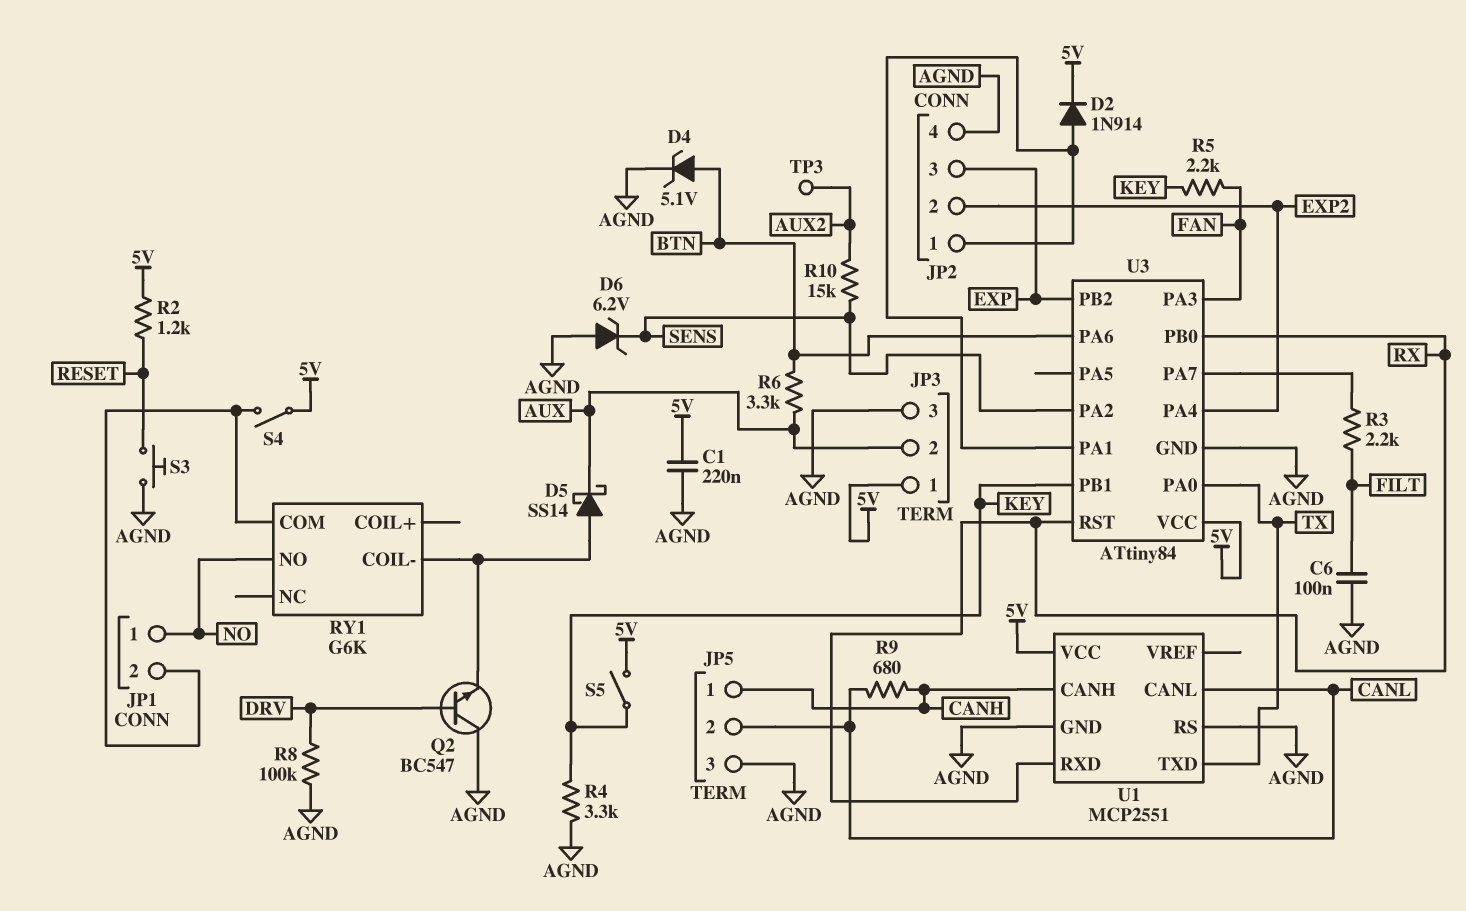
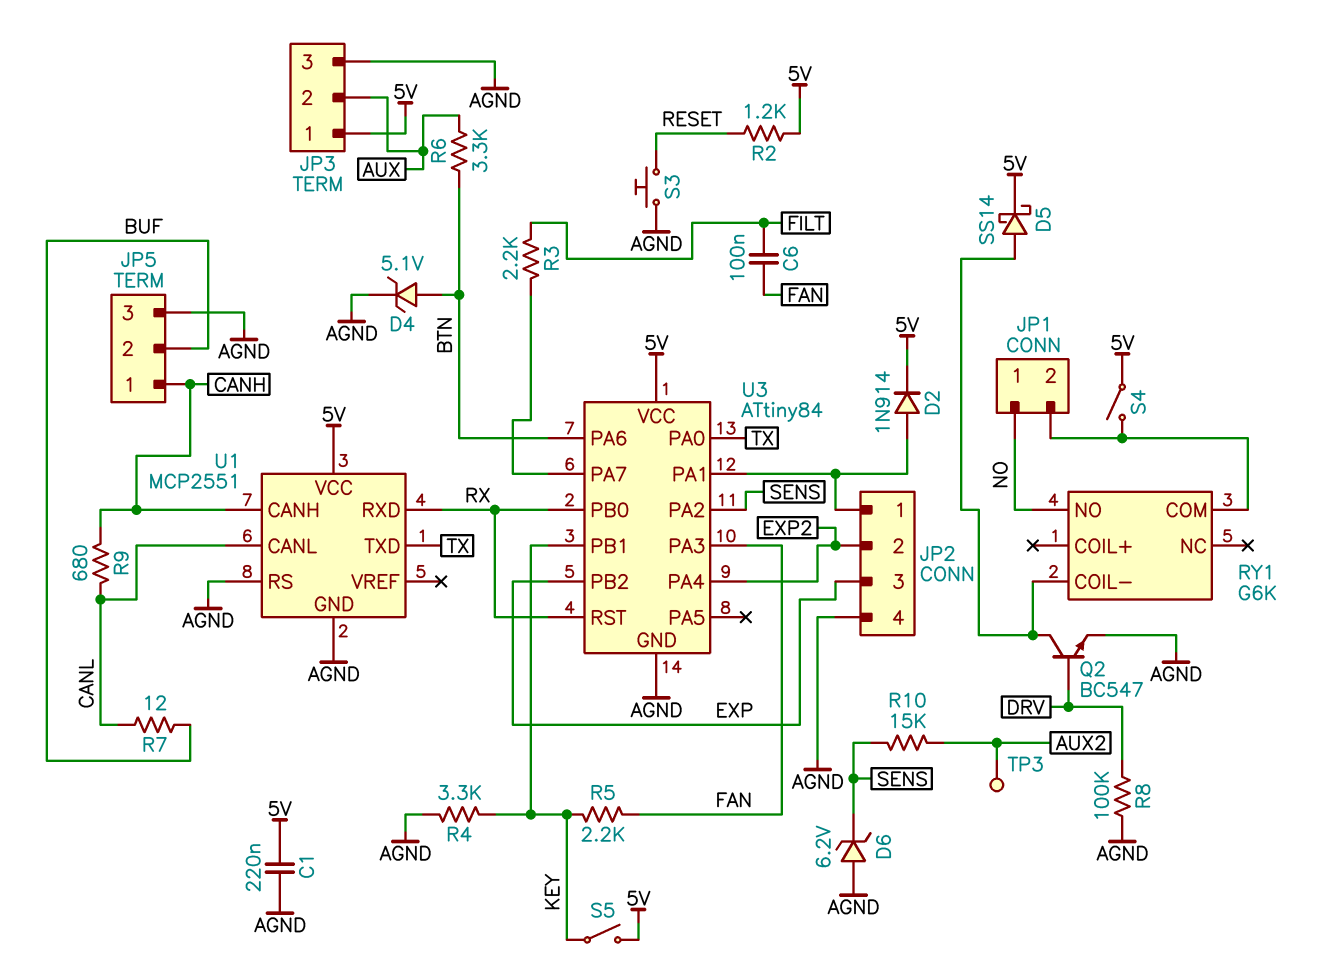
C6: 100nF (AGND, FILT) -> 100nF (FAN, FILT)
D5: schottky SS14 (A RY1/COIL-, K AUX) -> schottky SS14 (A RY1/COIL-, K 5V)
JP5 pin 2: CANL -> BUF
Q2: NPN BC547 (B DRV, C AGND, E RY1/COIL-) -> NPN BC547 (B DRV, C RY1/COIL-, E AGND)
R7: none -> 12 (BUF, CANL)

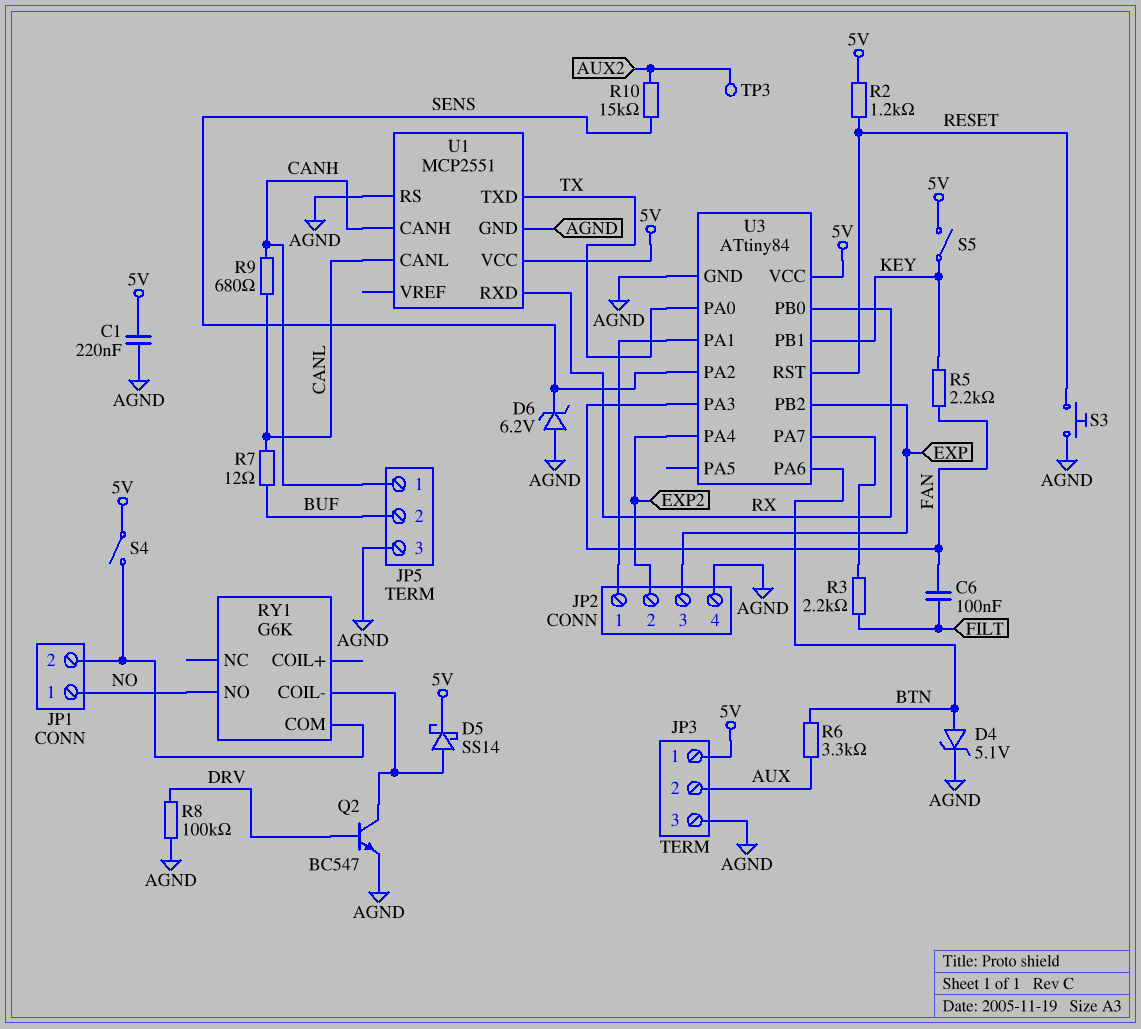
D2: diode 1N914 (A JP2/1, K 5V) -> none
R4: 3.3k (AGND, KEY) -> none
U3 pin RST: RX -> RESET

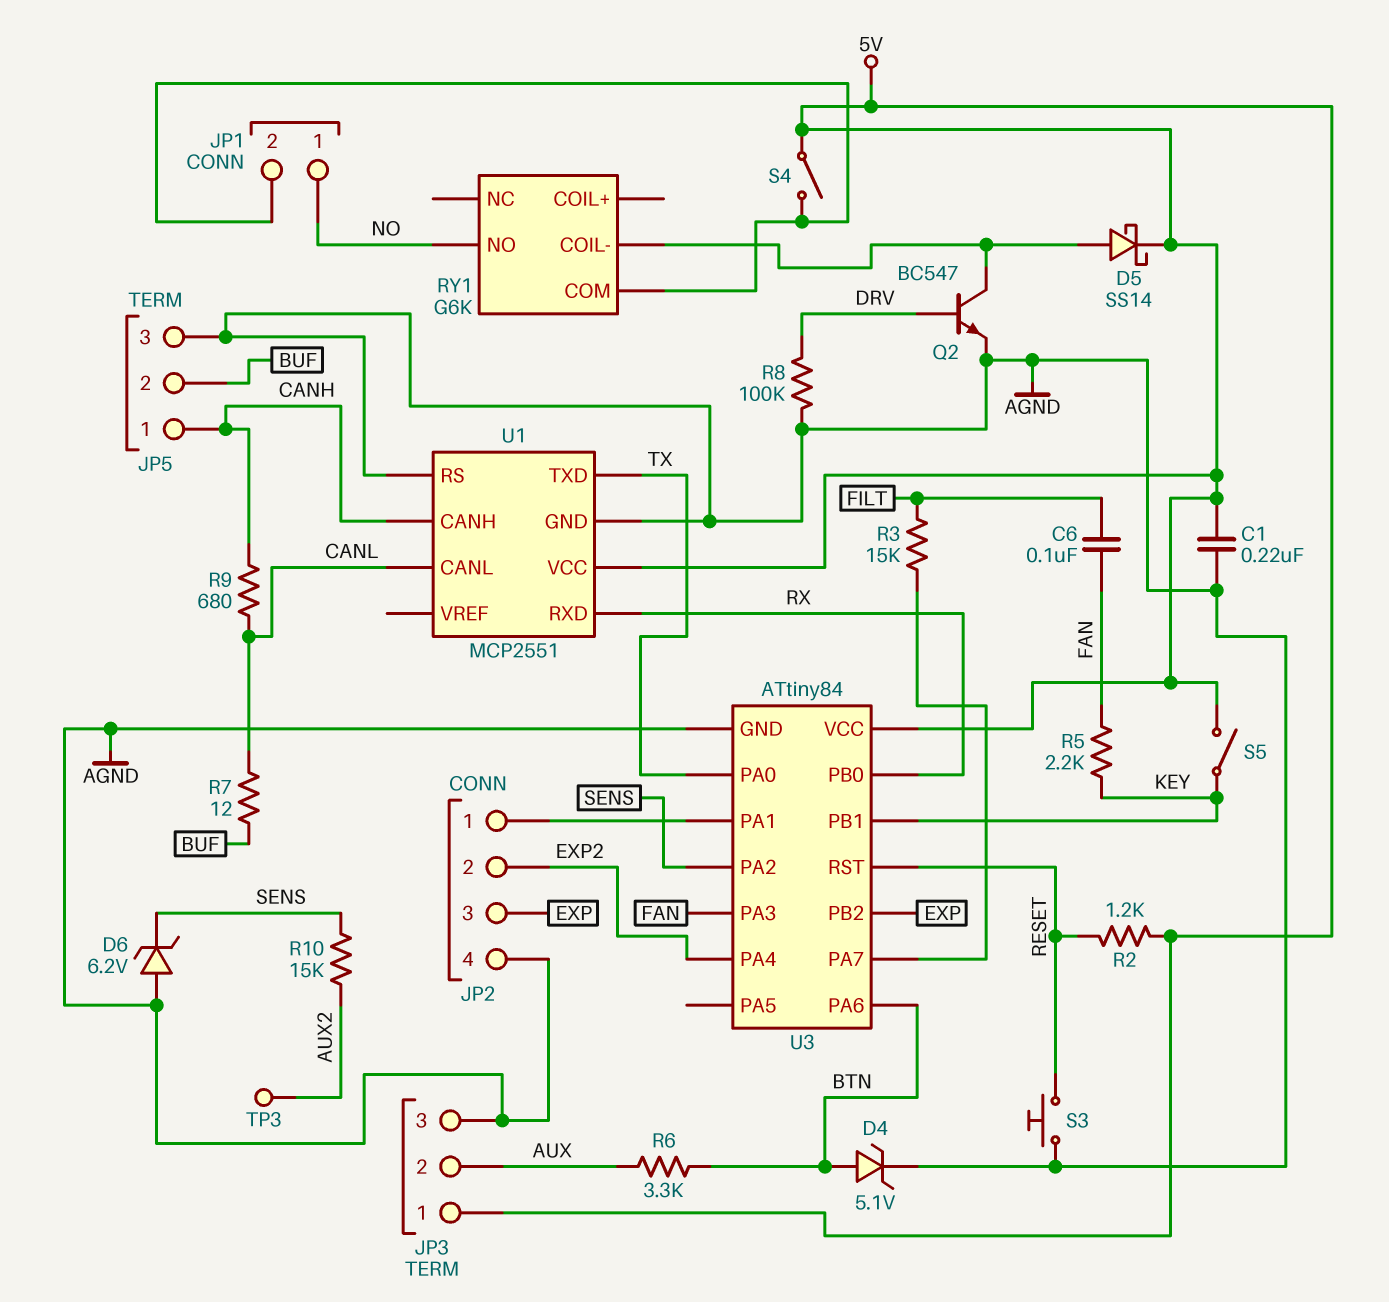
R3: 2.2k (FILT, U3/PA7) -> 15k (FILT, U3/PA7)

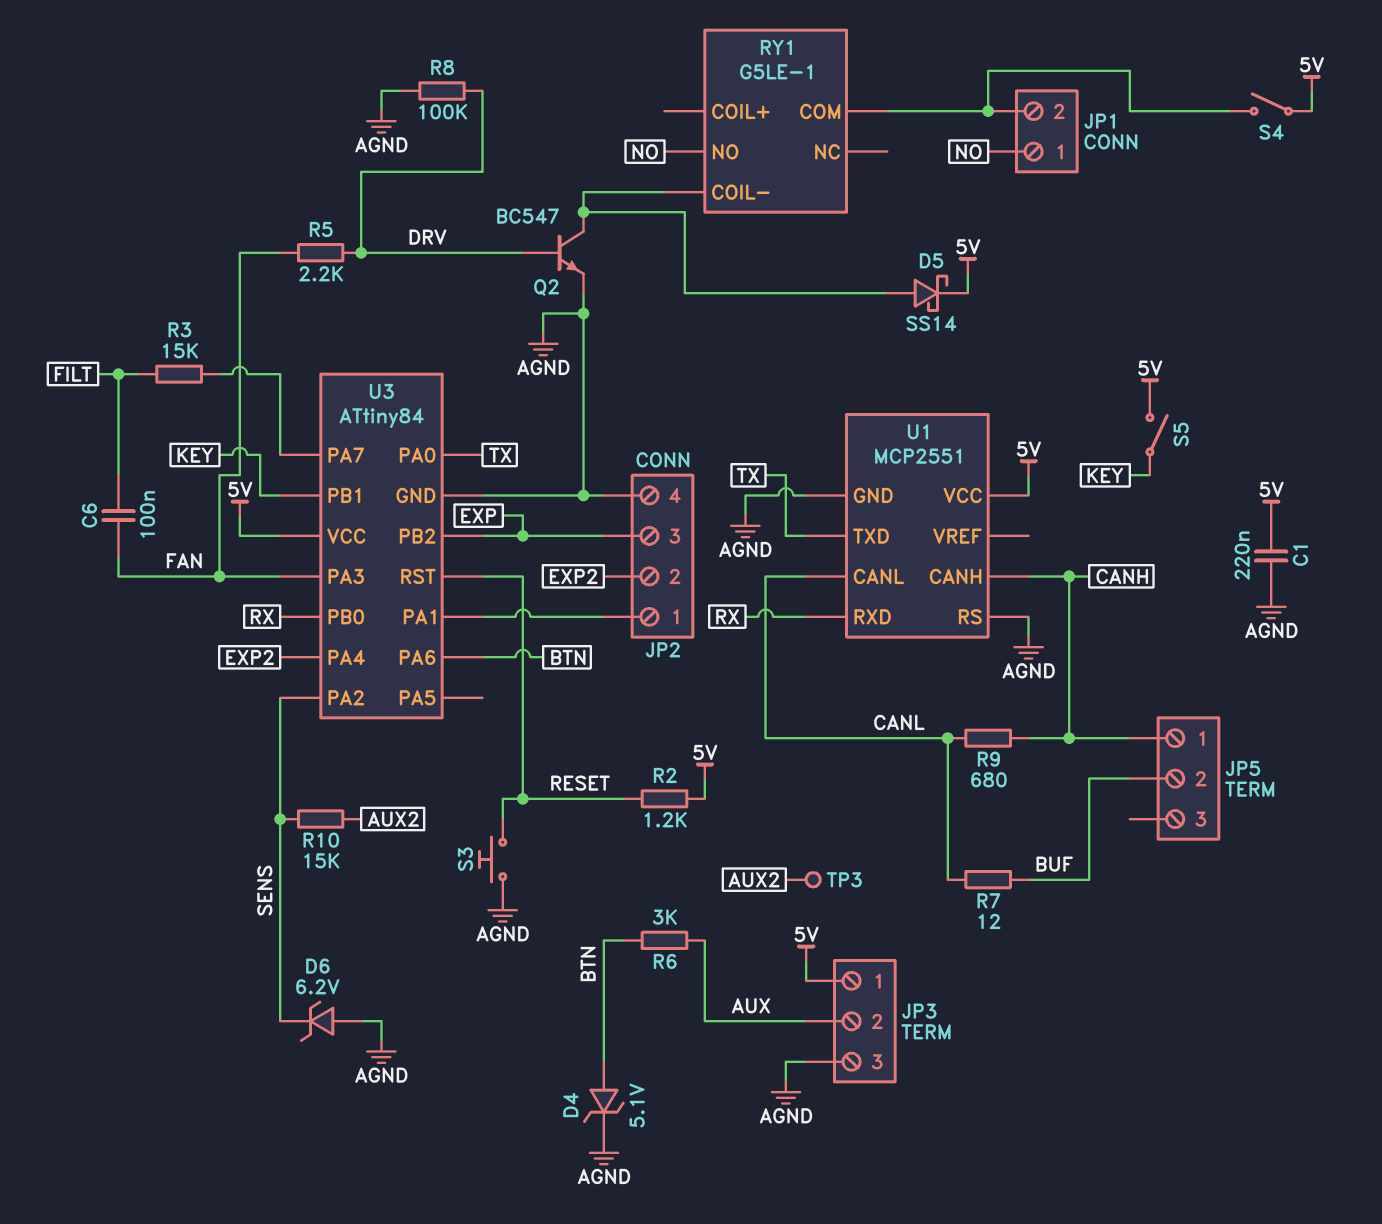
JP5 pin 3: AGND -> none
R5: 2.2k (FAN, KEY) -> 2.2k (DRV, FAN)
R6: 3.3k (AUX, BTN) -> 3k (AUX, BTN)
RY1: G6K -> G5LE-1

